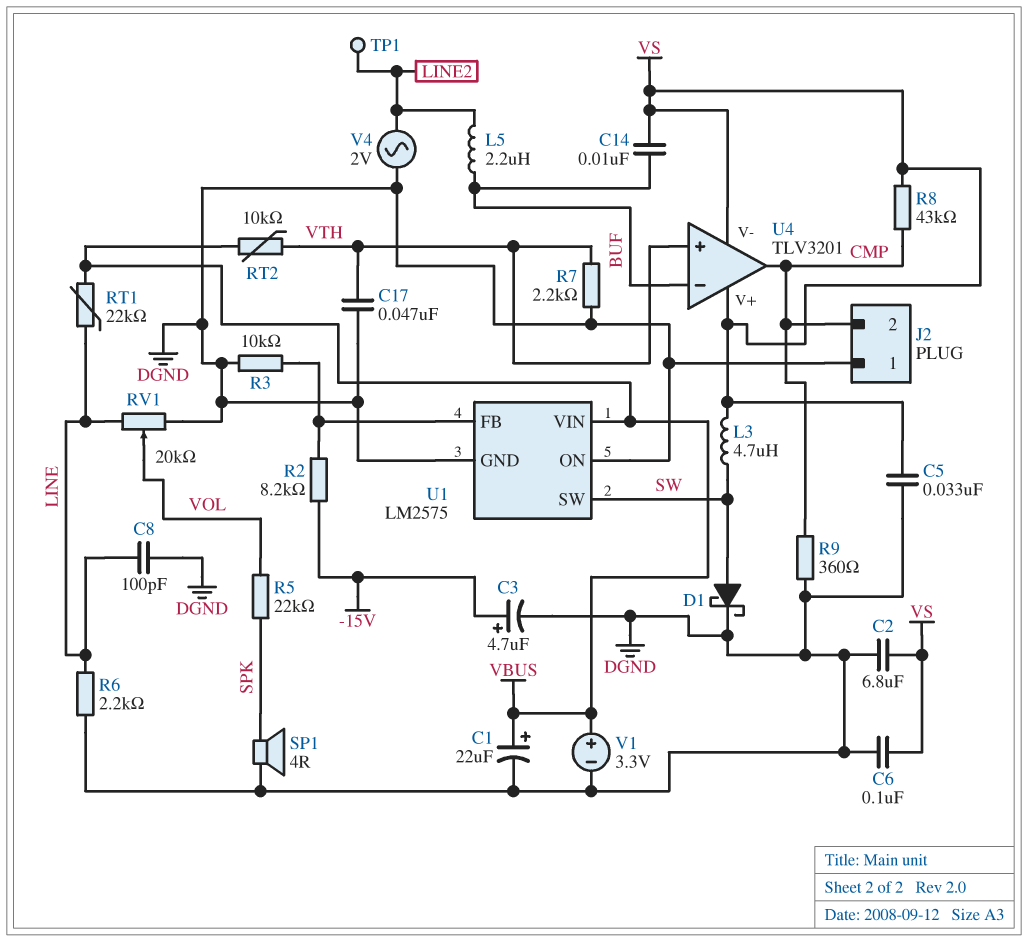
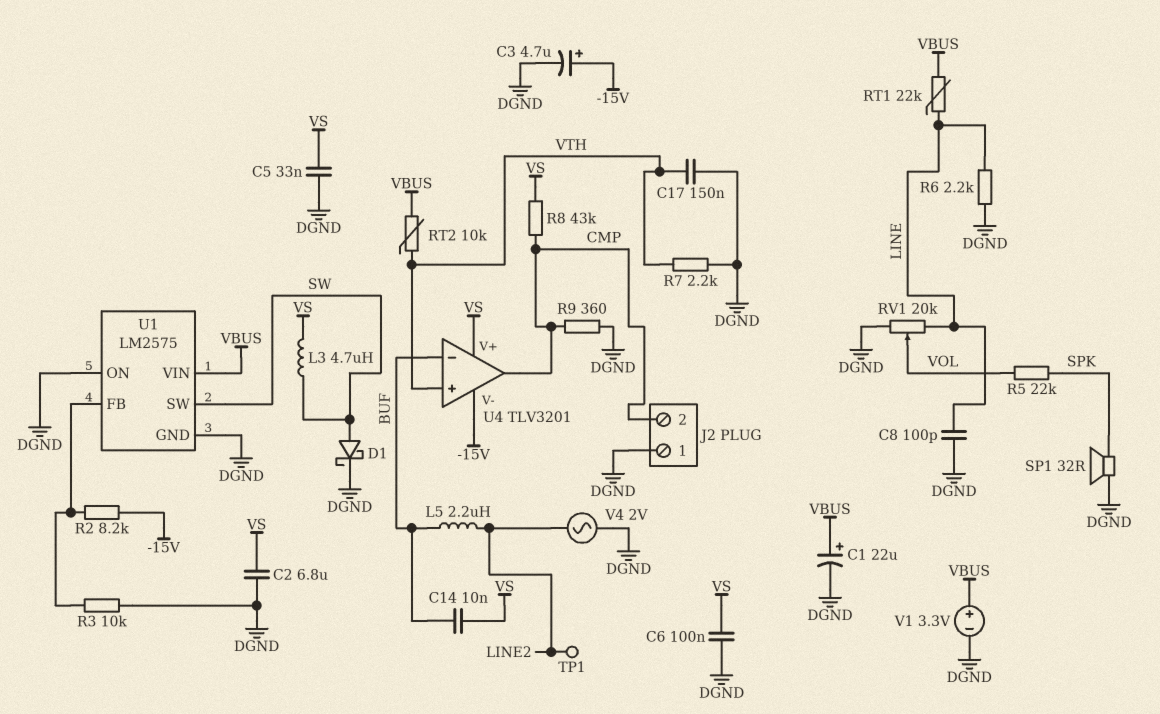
C17: 47nF (DGND, VTH) -> 150nF (DGND, VTH)
SP1: speaker 4R (DGND, SPK) -> speaker 32R (DGND, SPK)
U4 pin V-: VS -> -15V

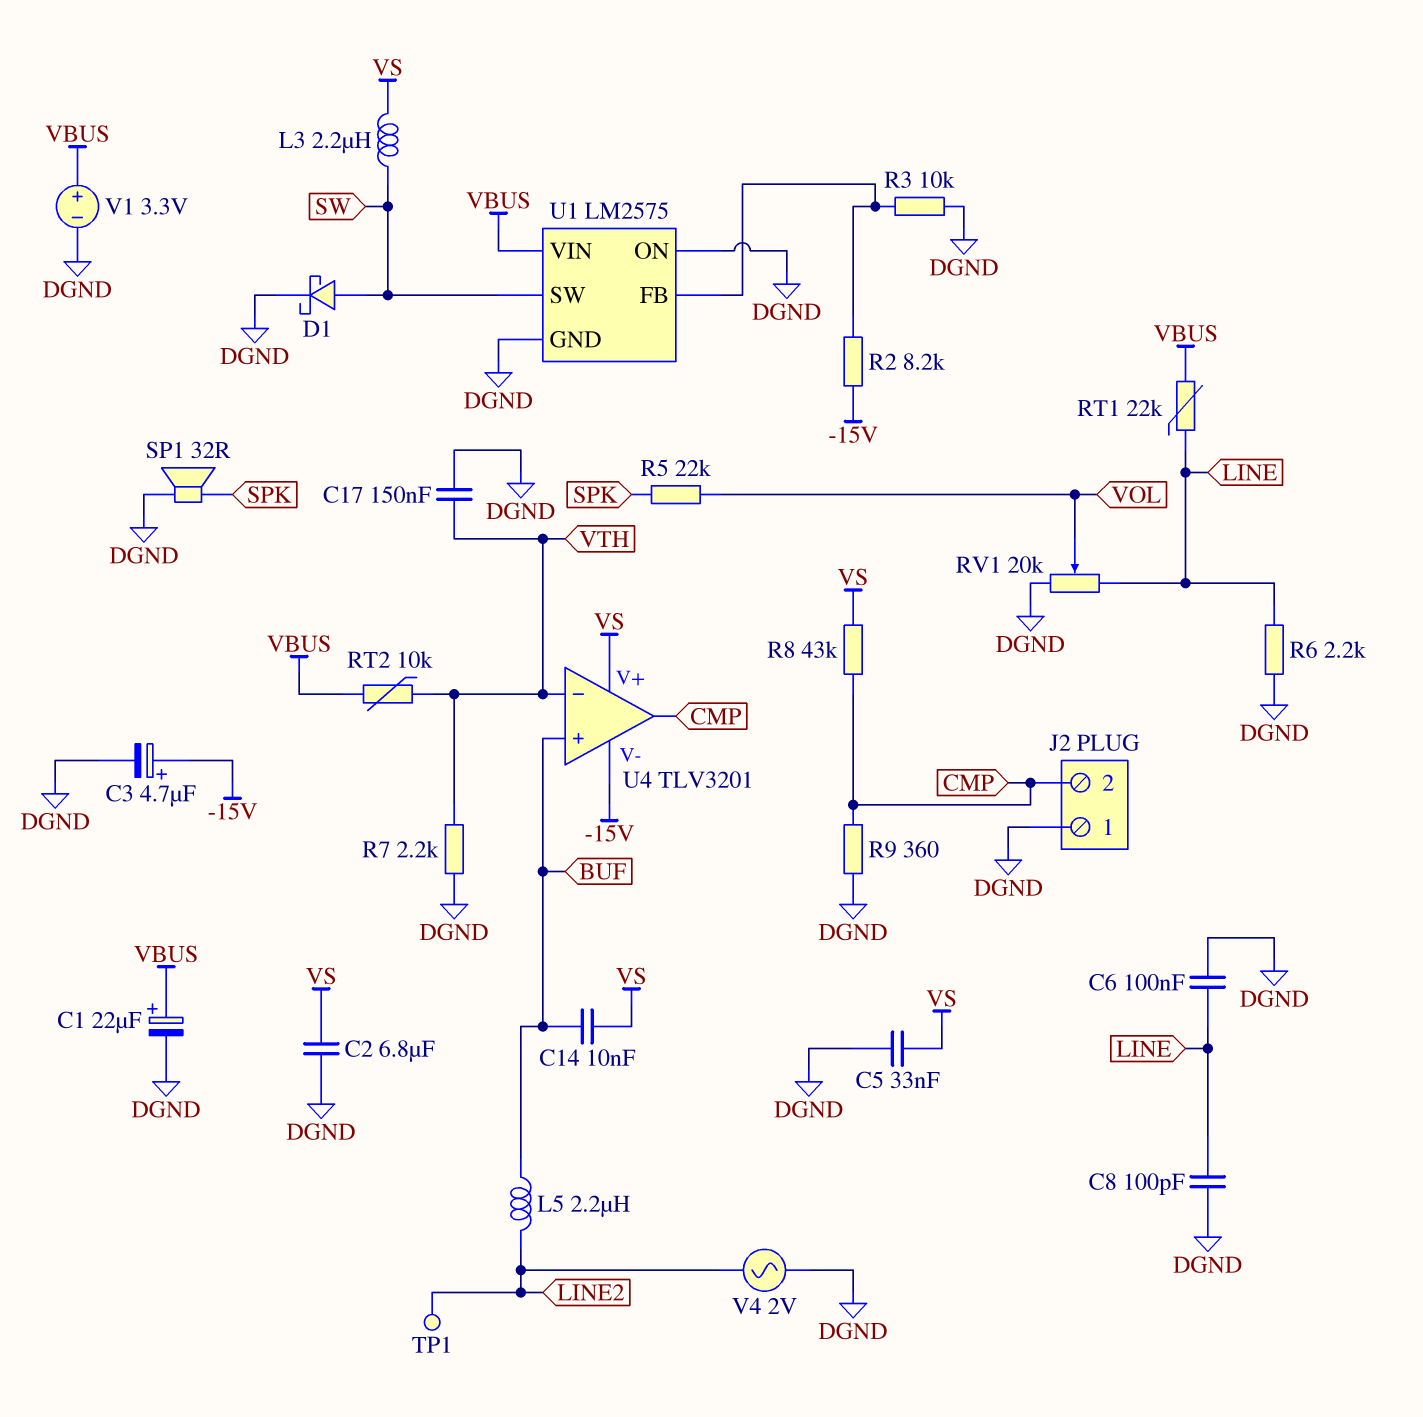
C6: 100nF (DGND, VS) -> 100nF (DGND, LINE)
L3: 4.7uH (SW, VS) -> 2.2uH (SW, VS)
U4 pin in+: VTH -> BUF
U4 pin in-: BUF -> VTH

